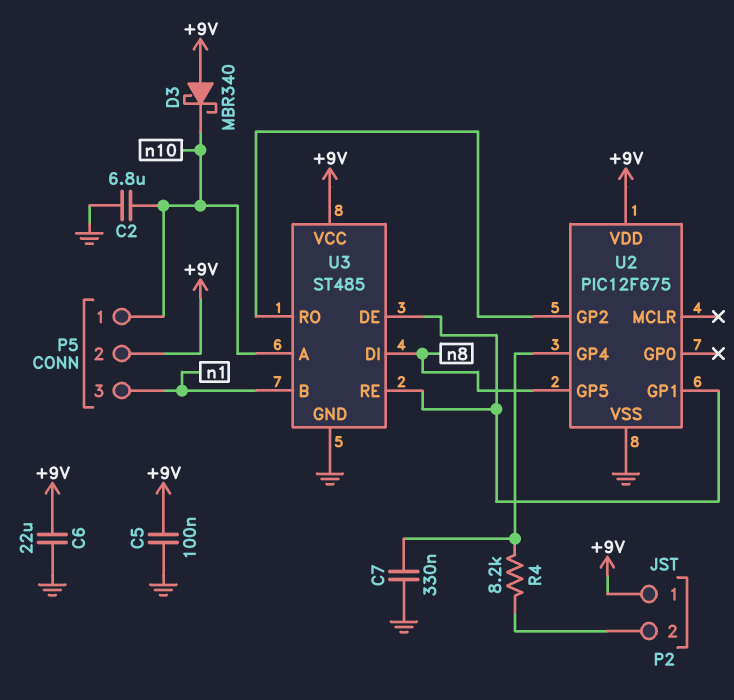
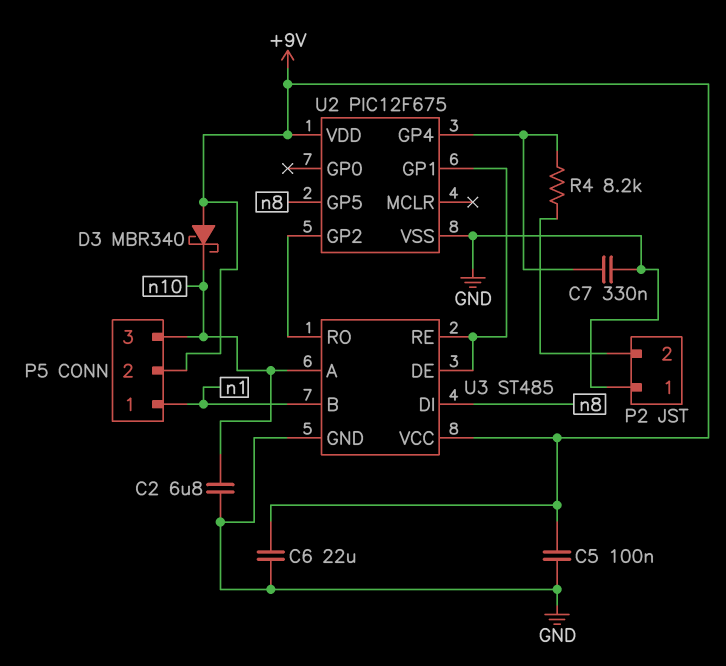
P2 pin 1: +9V -> GND
P5 pin 1: n10 -> n1
P5 pin 3: n1 -> n10

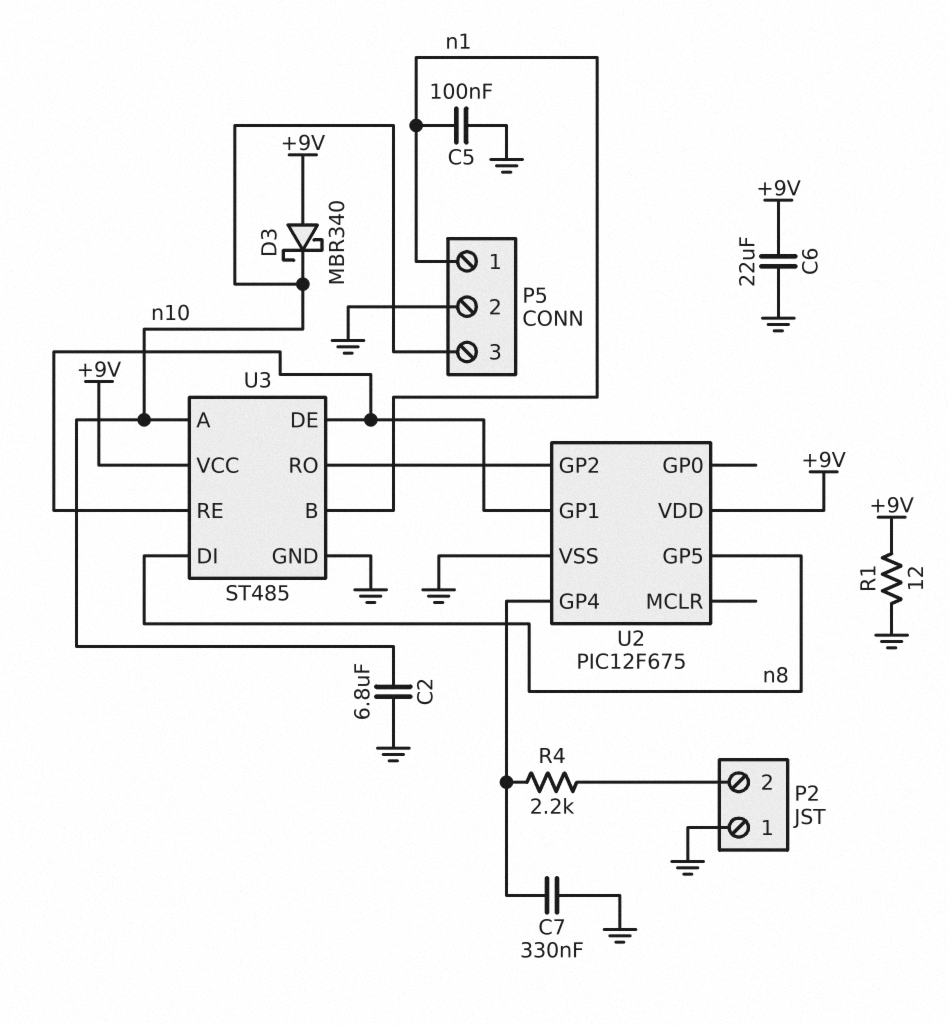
C5: 100nF (+9V, GND) -> 100nF (GND, n1)
P5 pin 2: +9V -> GND
R1: none -> 12 (+9V, GND)
R4: 8.2k (P2/2, U2/GP4) -> 2.2k (P2/2, U2/GP4)

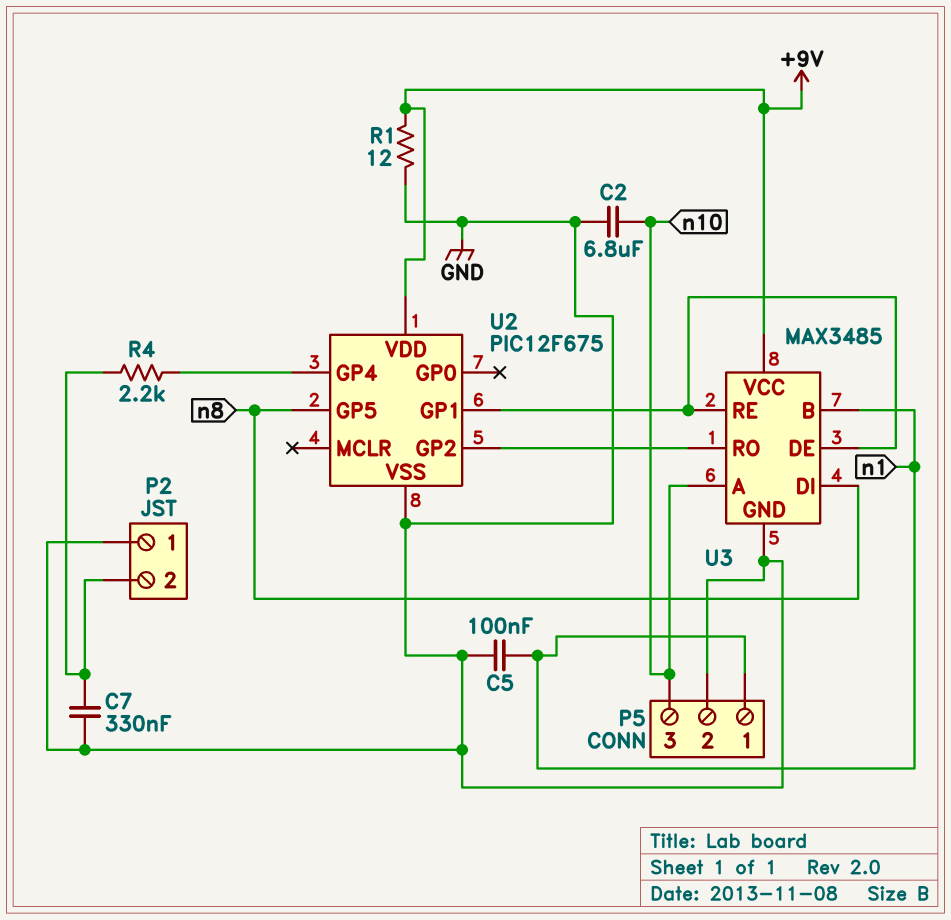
C6: 22uF (+9V, GND) -> none
C7: 330nF (GND, U2/GP4) -> 330nF (GND, P2/2)
D3: schottky MBR340 (A +9V, K n10) -> none
U3: ST485 -> MAX3485

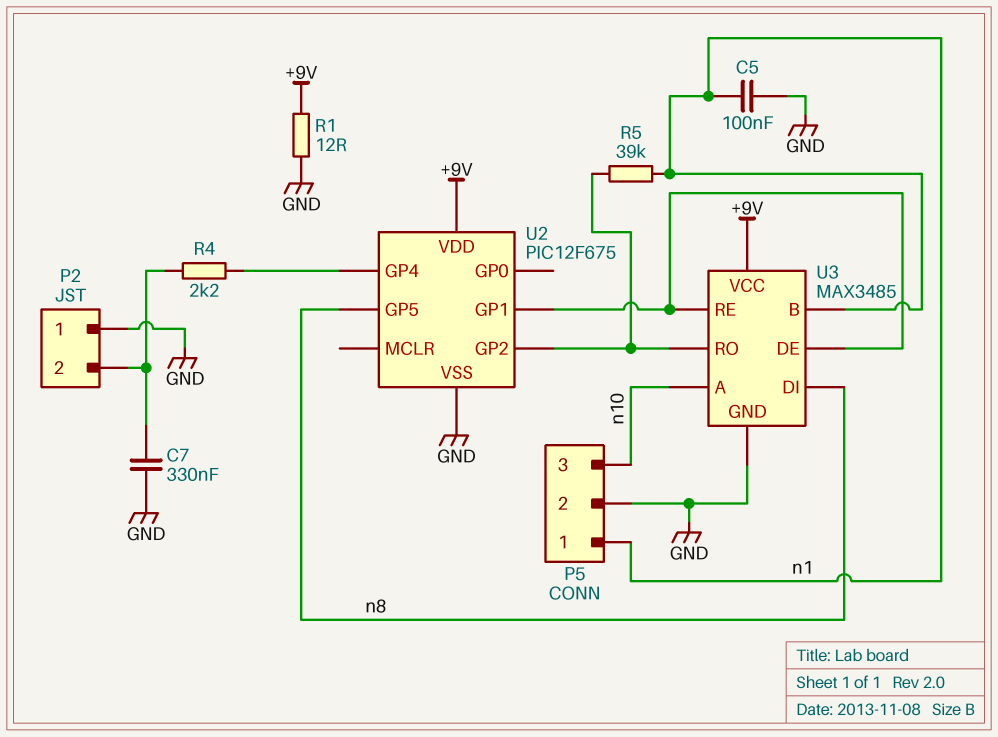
C2: 6.8uF (GND, n10) -> none
R5: none -> 39k (U2/GP2, n1)

